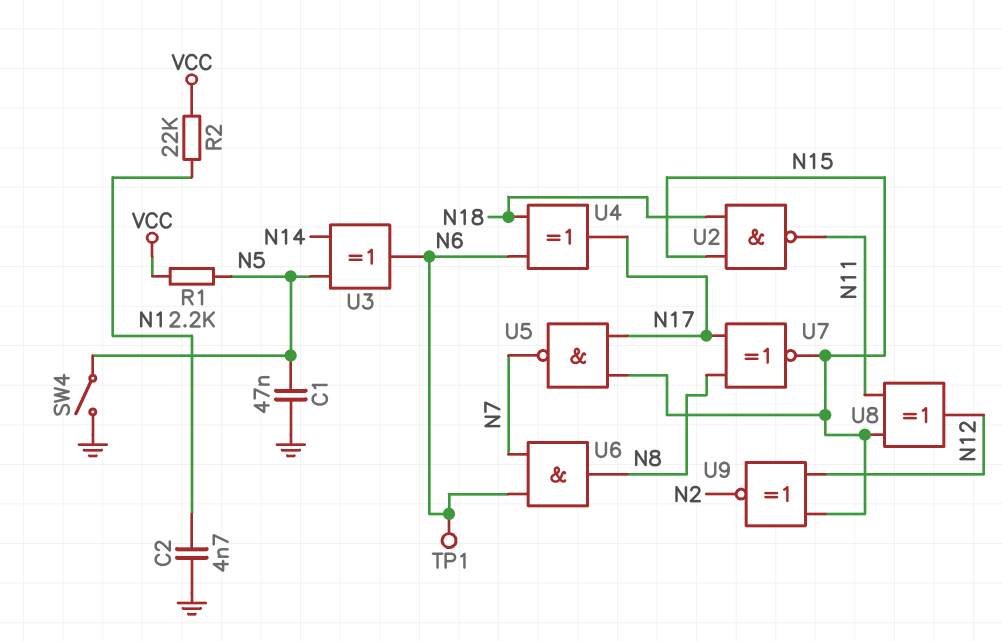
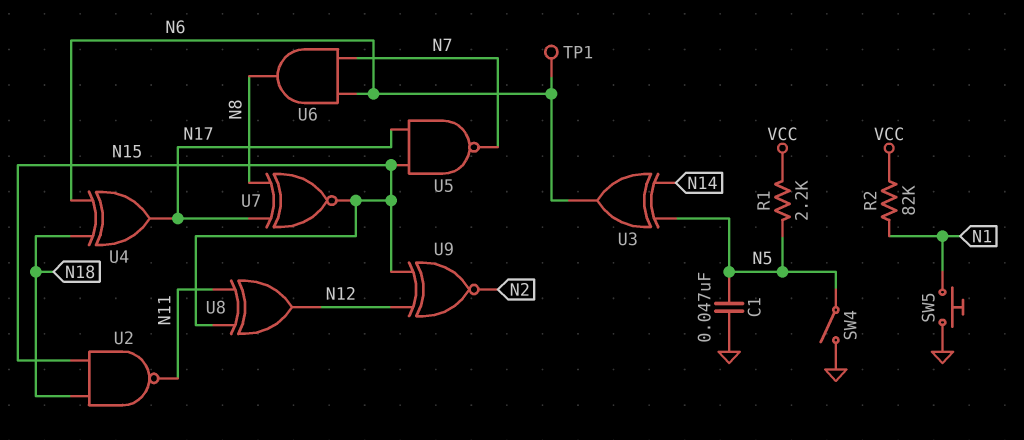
C2: 4.7nF (GND, N1) -> none
R2: 22k (N1, VCC) -> 82k (N1, VCC)
SW5: none -> button (GND, N1)

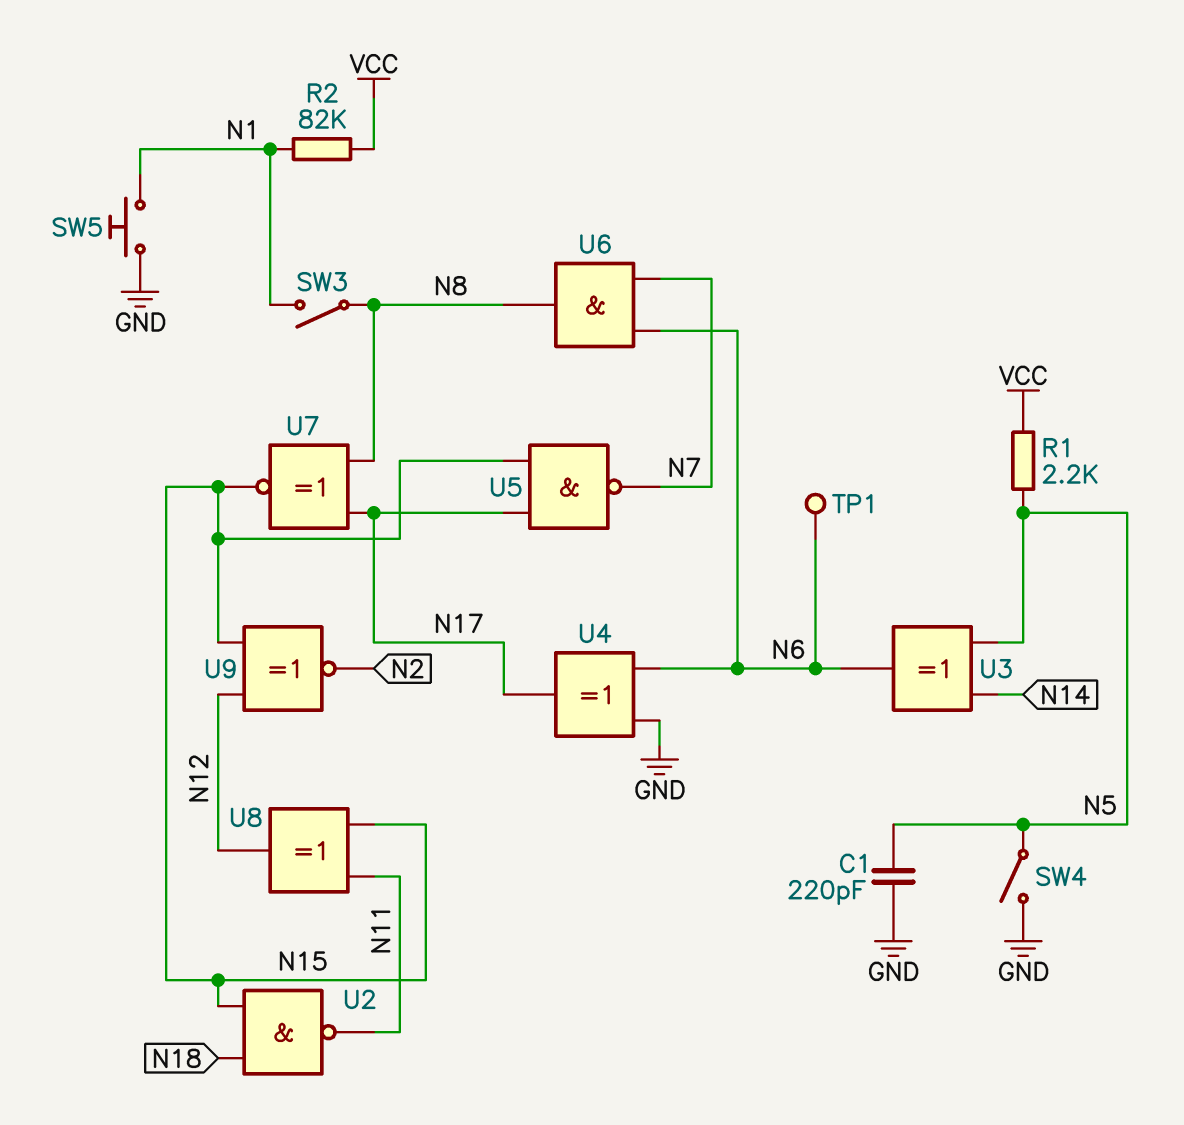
C1: 47nF (GND, N5) -> 220pF (GND, N5)
SW3: none -> switch (N1, N8)
U4: XOR (in N6, in N18, out N17) -> XOR (in GND, in N6, out N17)

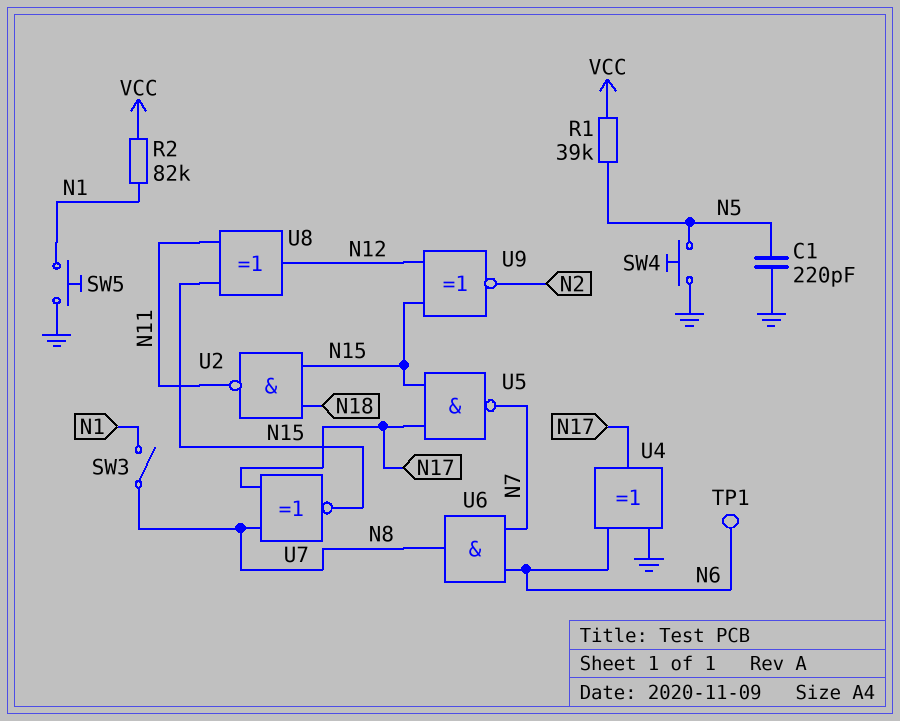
R1: 2.2k (N5, VCC) -> 39k (N5, VCC)
SW4: switch (GND, N5) -> button (GND, N5)
U3: XOR (in N5, in N14, out N6) -> none

